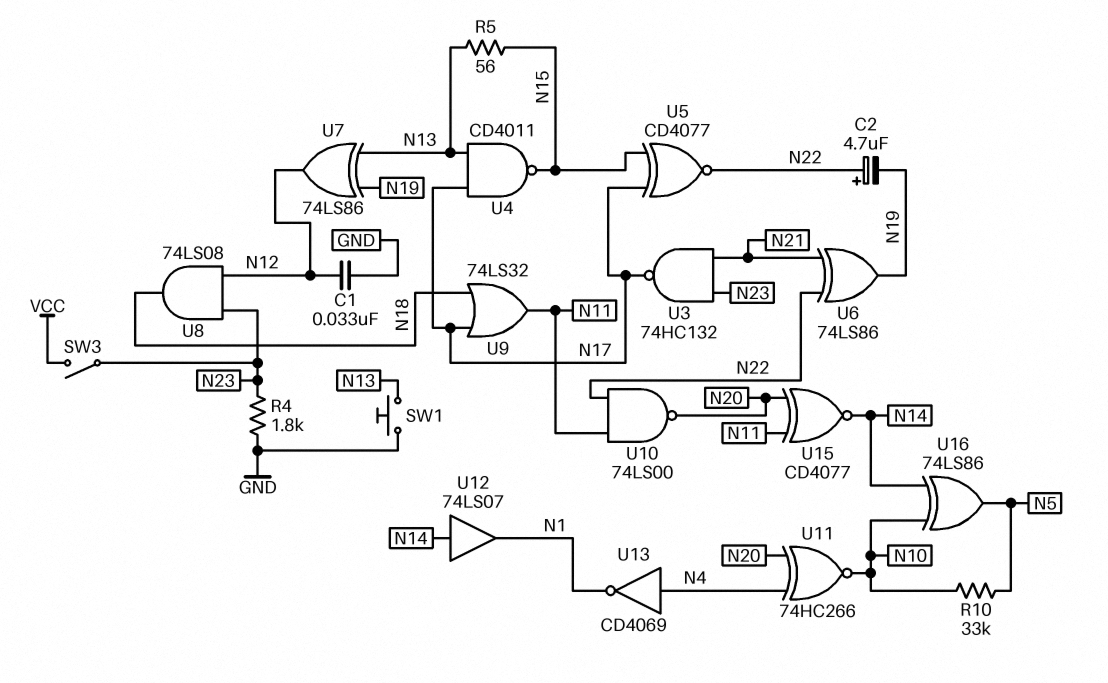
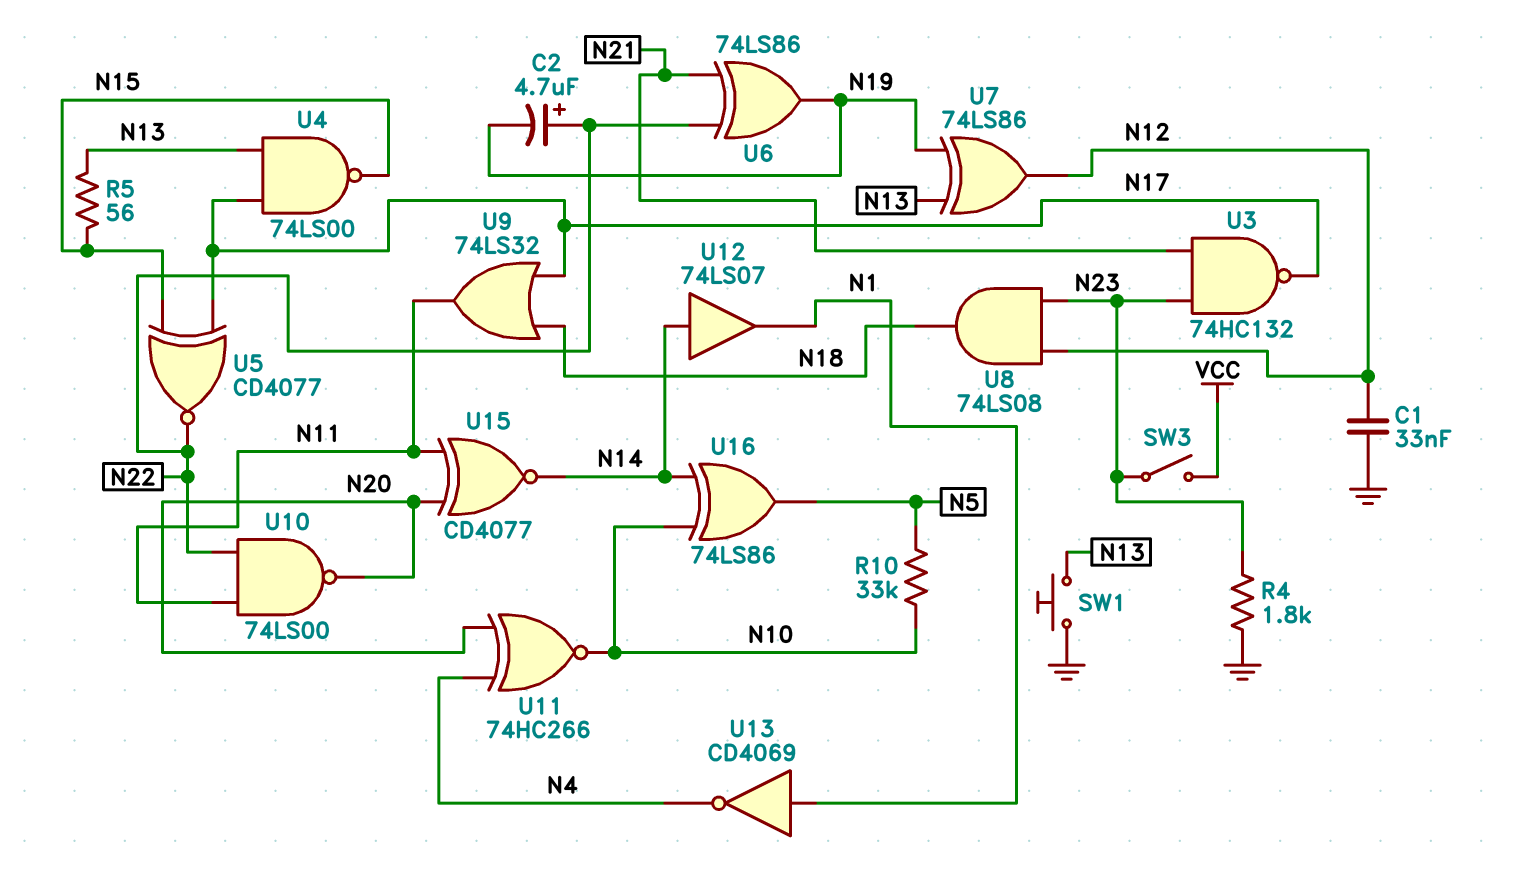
U4: NAND CD4011 (in N13, in N17, out N15) -> NAND 74LS00 (in N13, in N17, out N15)
U13: NOT CD4069 (in N4, out N1) -> NOT CD4069 (in N1, out N4)

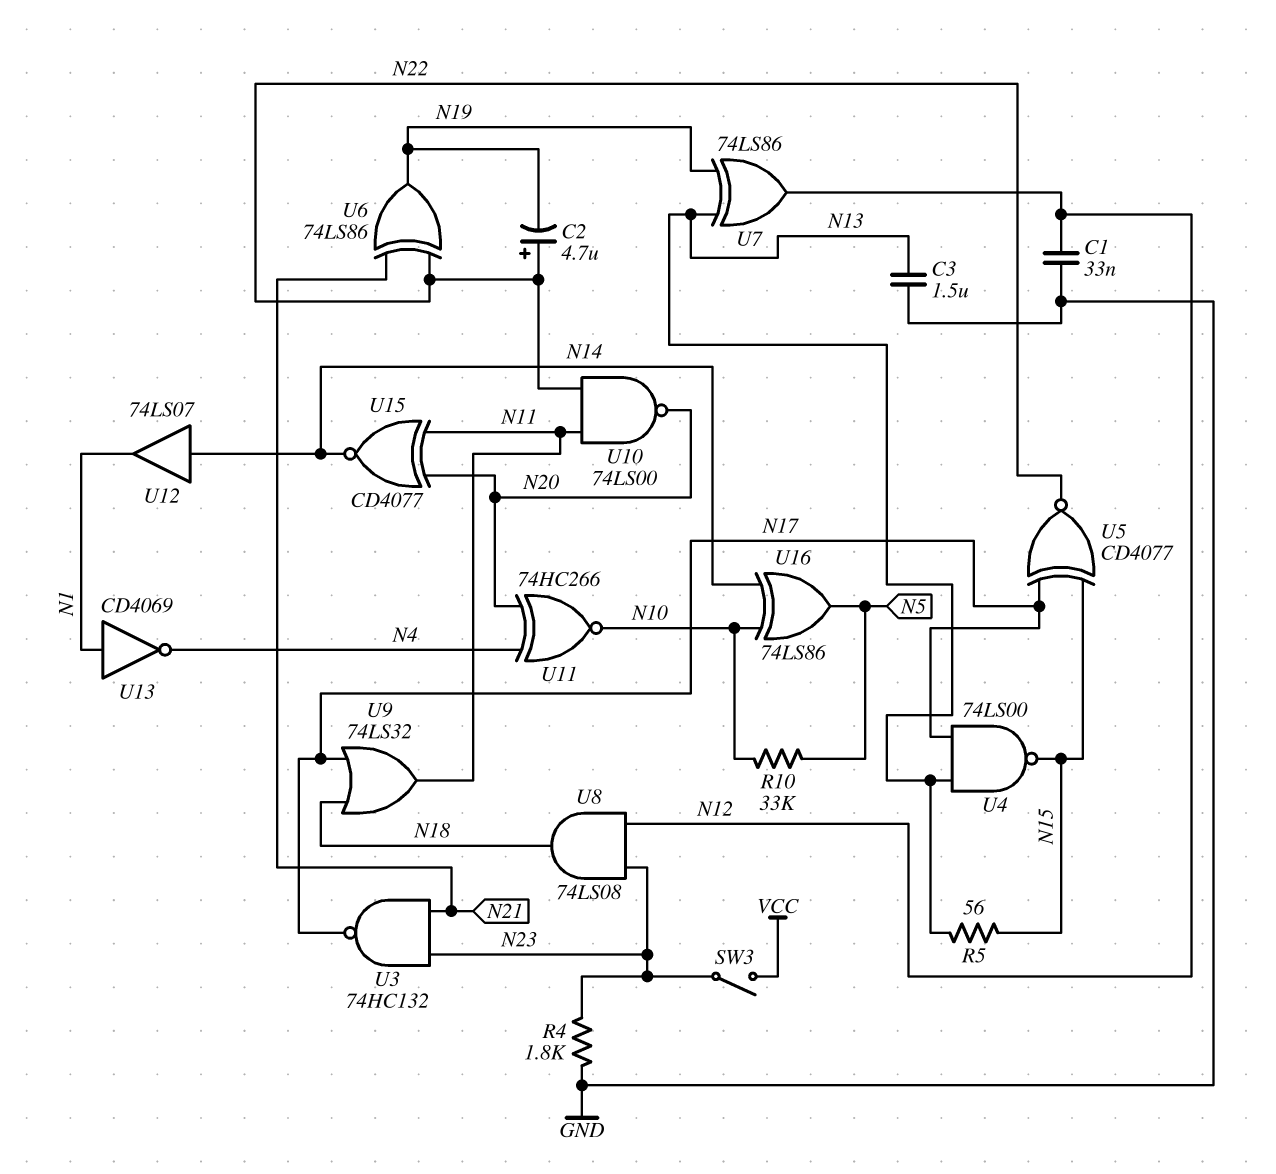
C3: none -> 1.5uF (GND, N13)
SW1: button (GND, N13) -> none

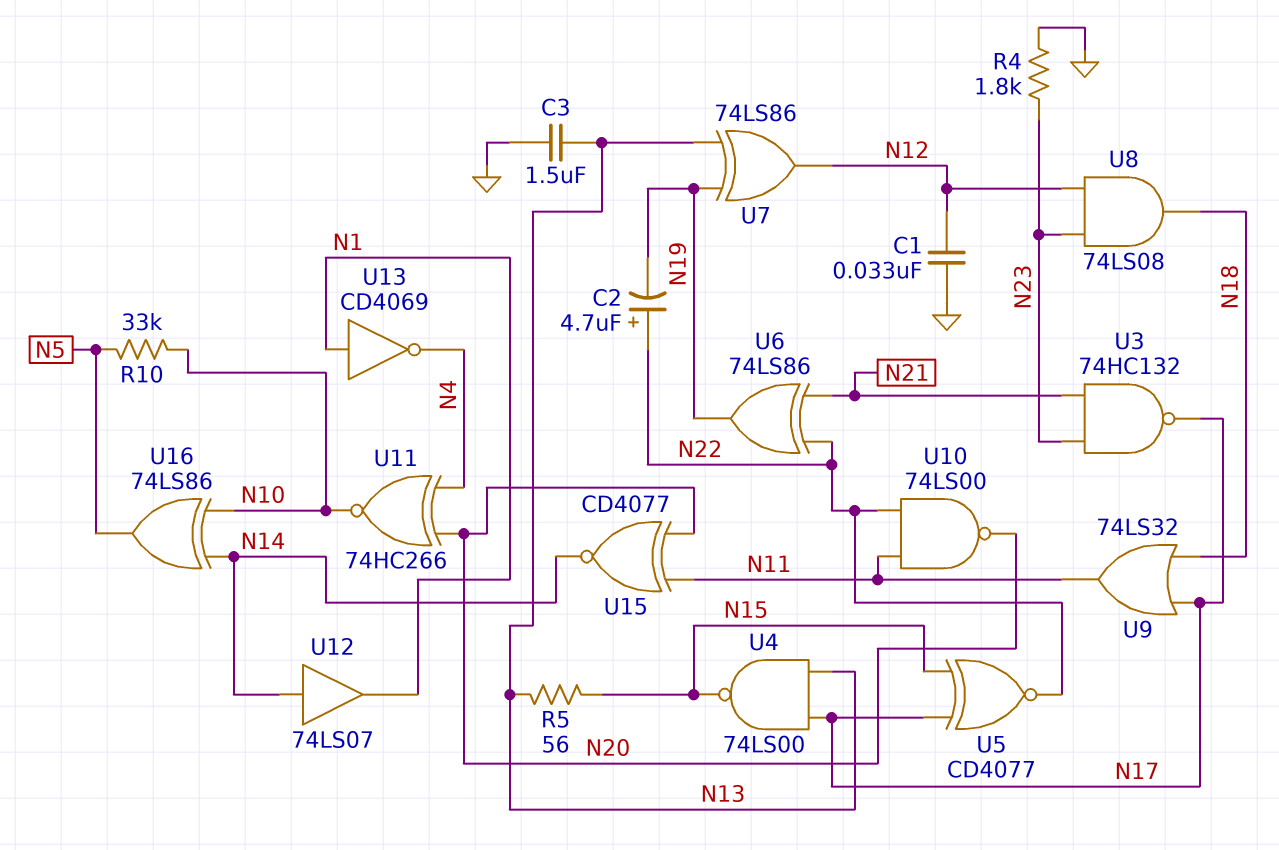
SW3: switch (N23, VCC) -> none

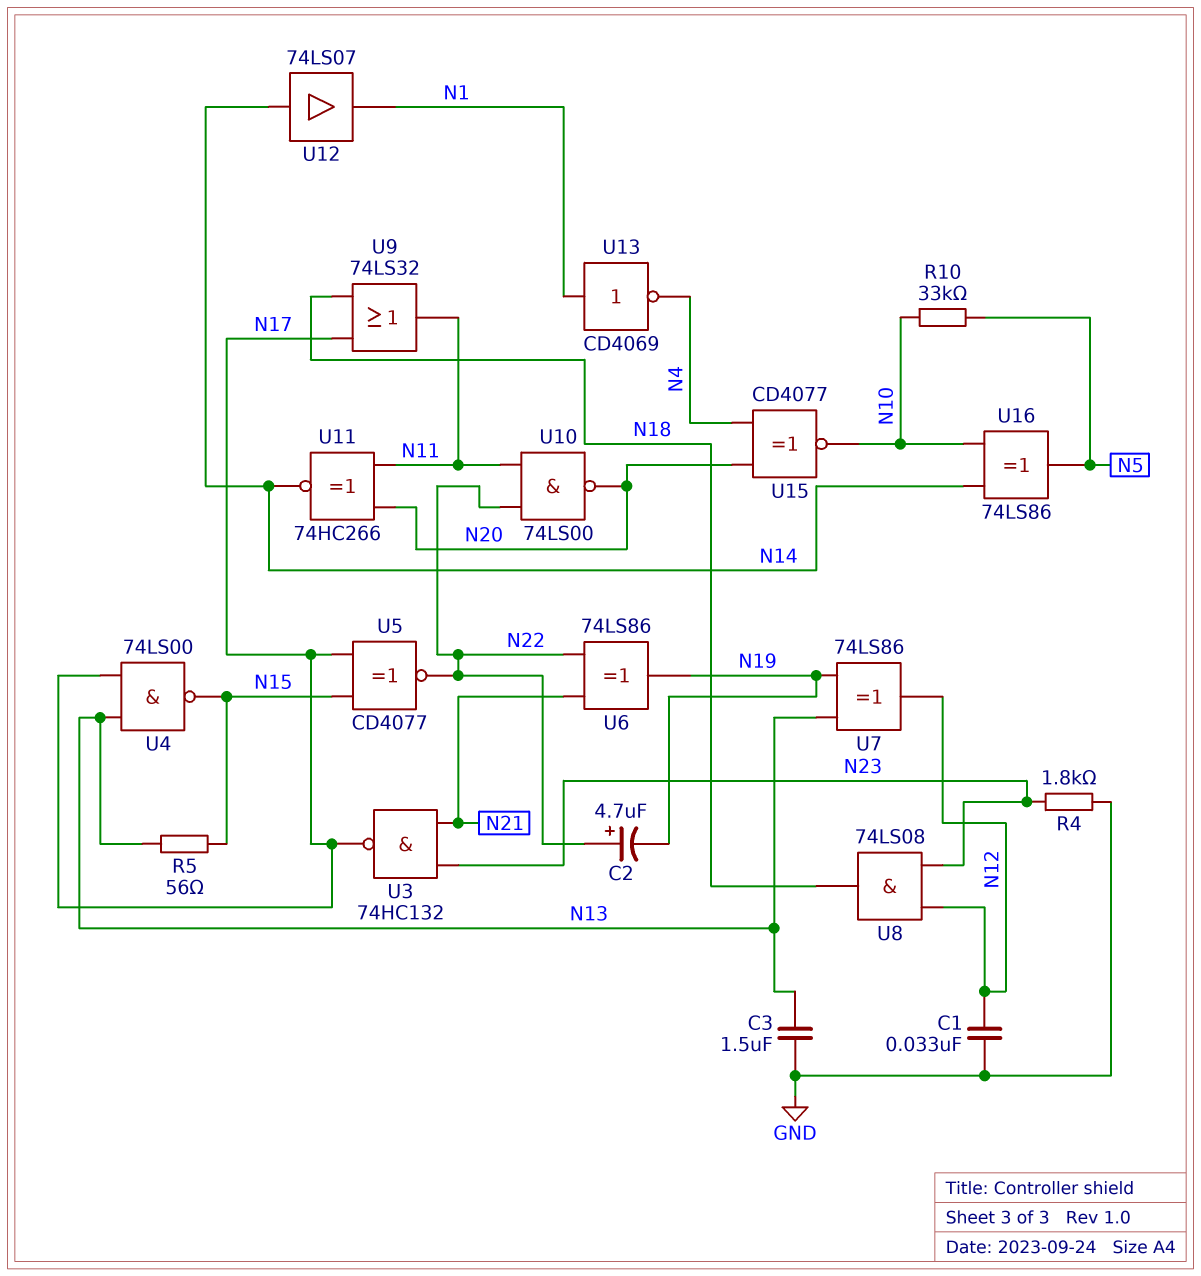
U11: XNOR 74HC266 (in N4, in N20, out N10) -> XNOR 74HC266 (in N11, in N20, out N14)
U15: XNOR CD4077 (in N11, in N20, out N14) -> XNOR CD4077 (in N4, in N20, out N10)

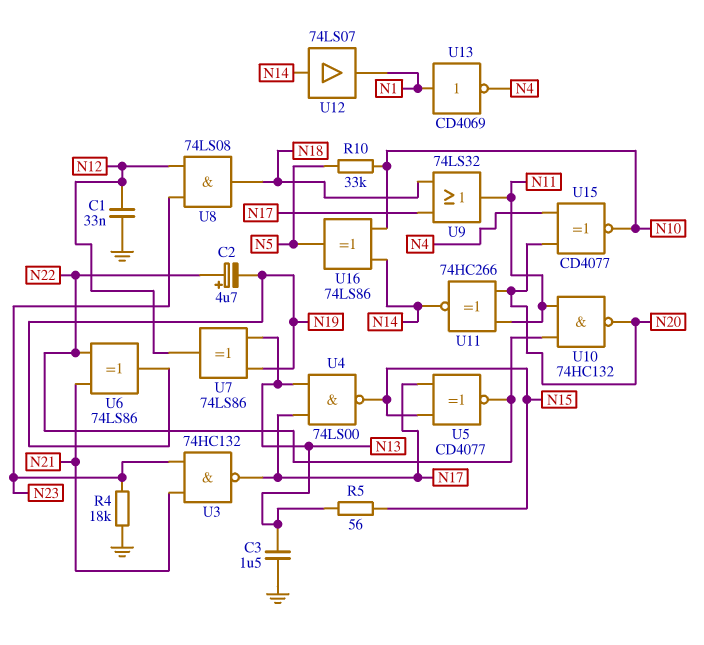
R4: 1.8k (GND, N23) -> 18k (GND, N23)
U10: NAND 74LS00 (in N11, in N22, out N20) -> NAND 74HC132 (in N11, in N22, out N20)

